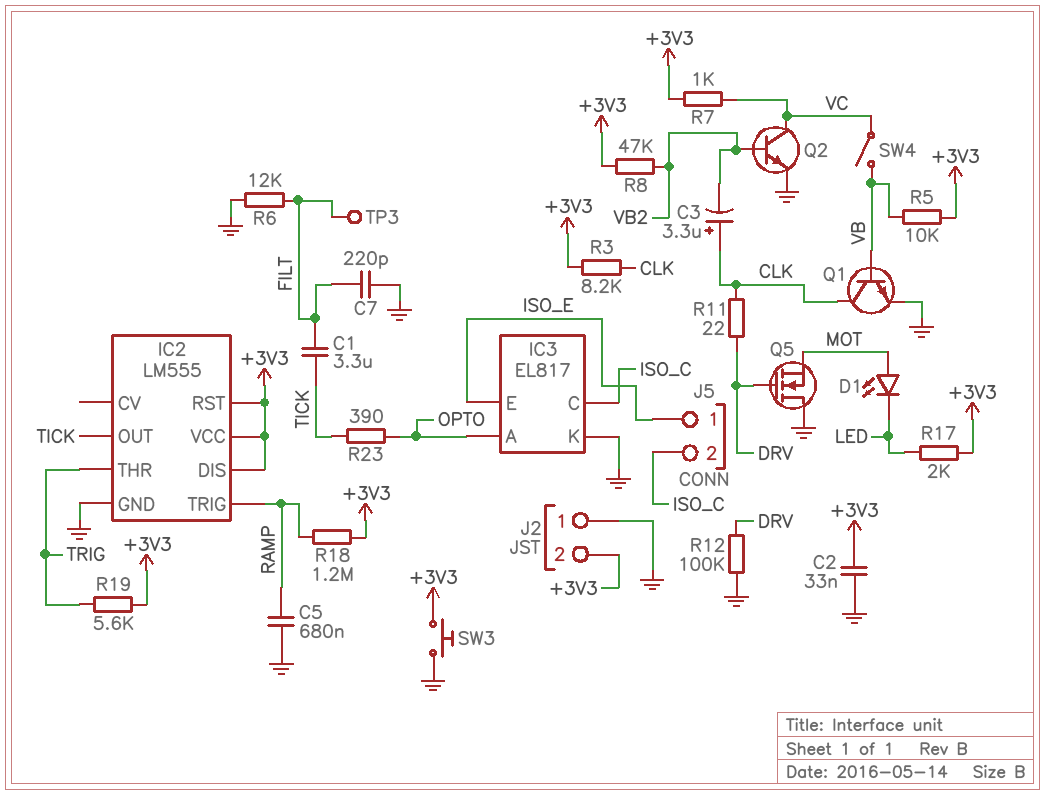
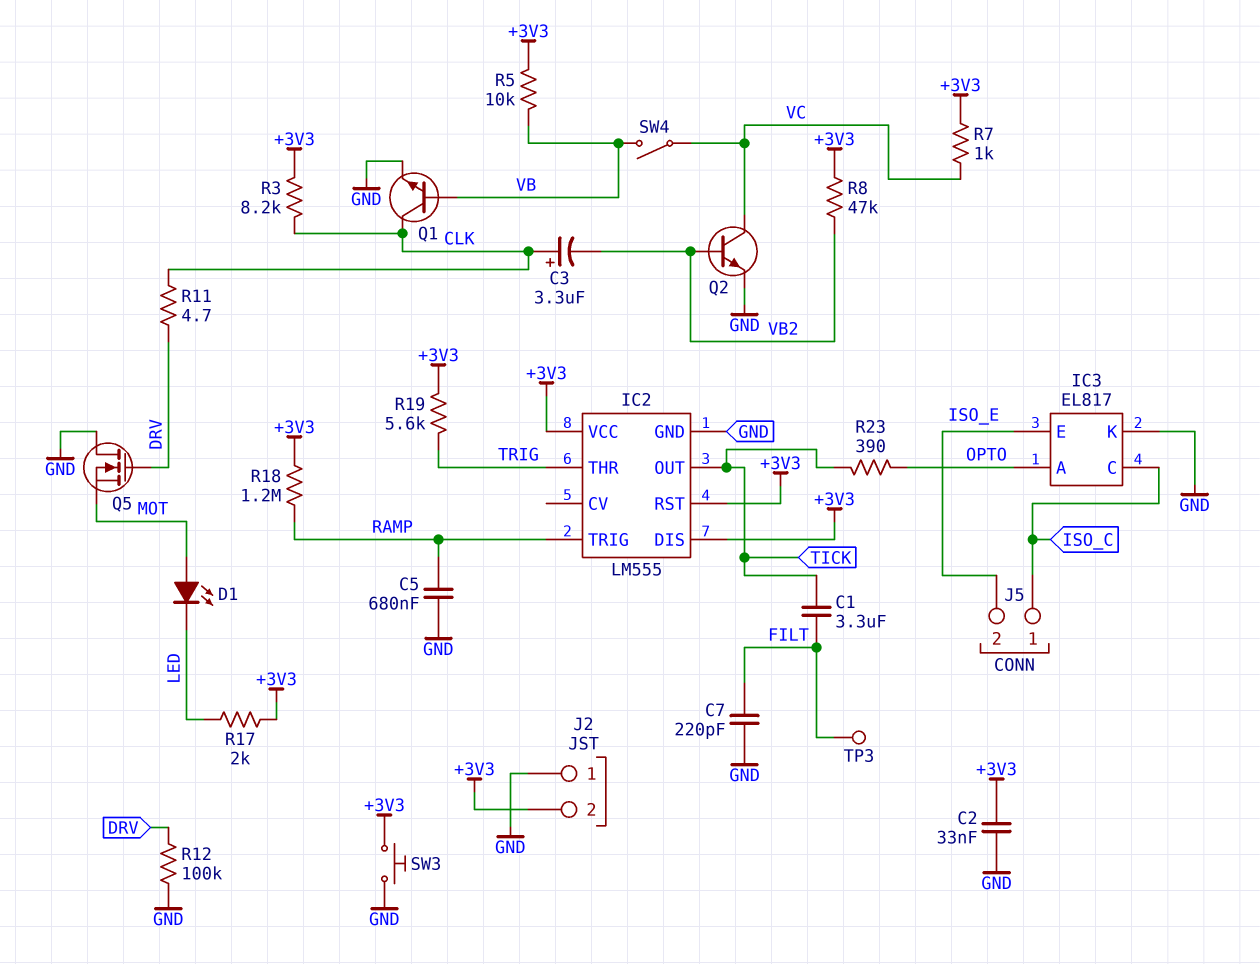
J5 pin 1: ISO_E -> ISO_C
J5 pin 2: ISO_C -> ISO_E
R6: 12k (FILT, GND) -> none
R11: 22 (CLK, DRV) -> 4.7 (CLK, DRV)

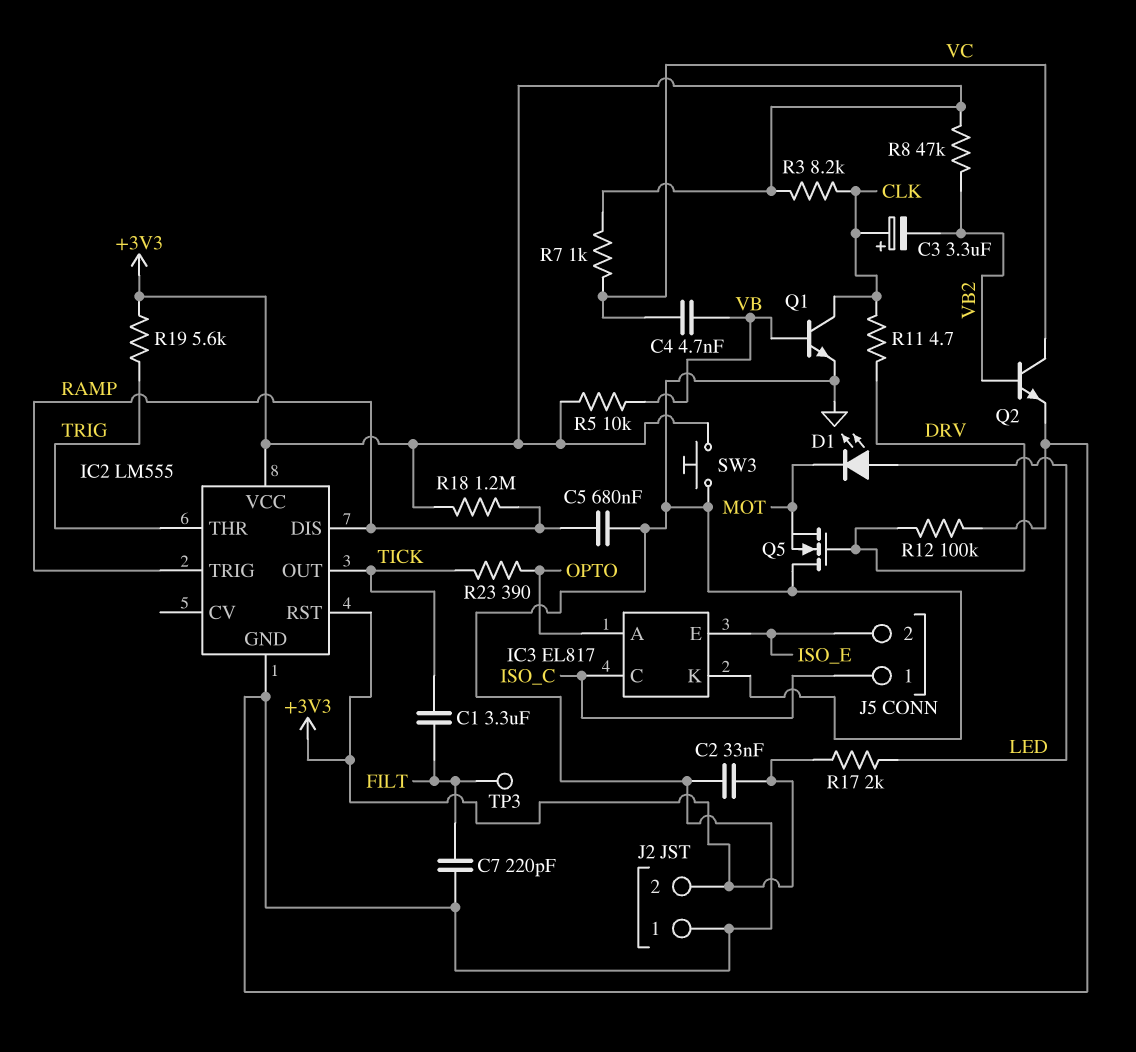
C4: none -> 4.7nF (VB, VC)
D1: LED (A MOT, K LED) -> LED (A LED, K MOT)
IC2 pin DIS: +3V3 -> RAMP
SW4: switch (VB, VC) -> none

